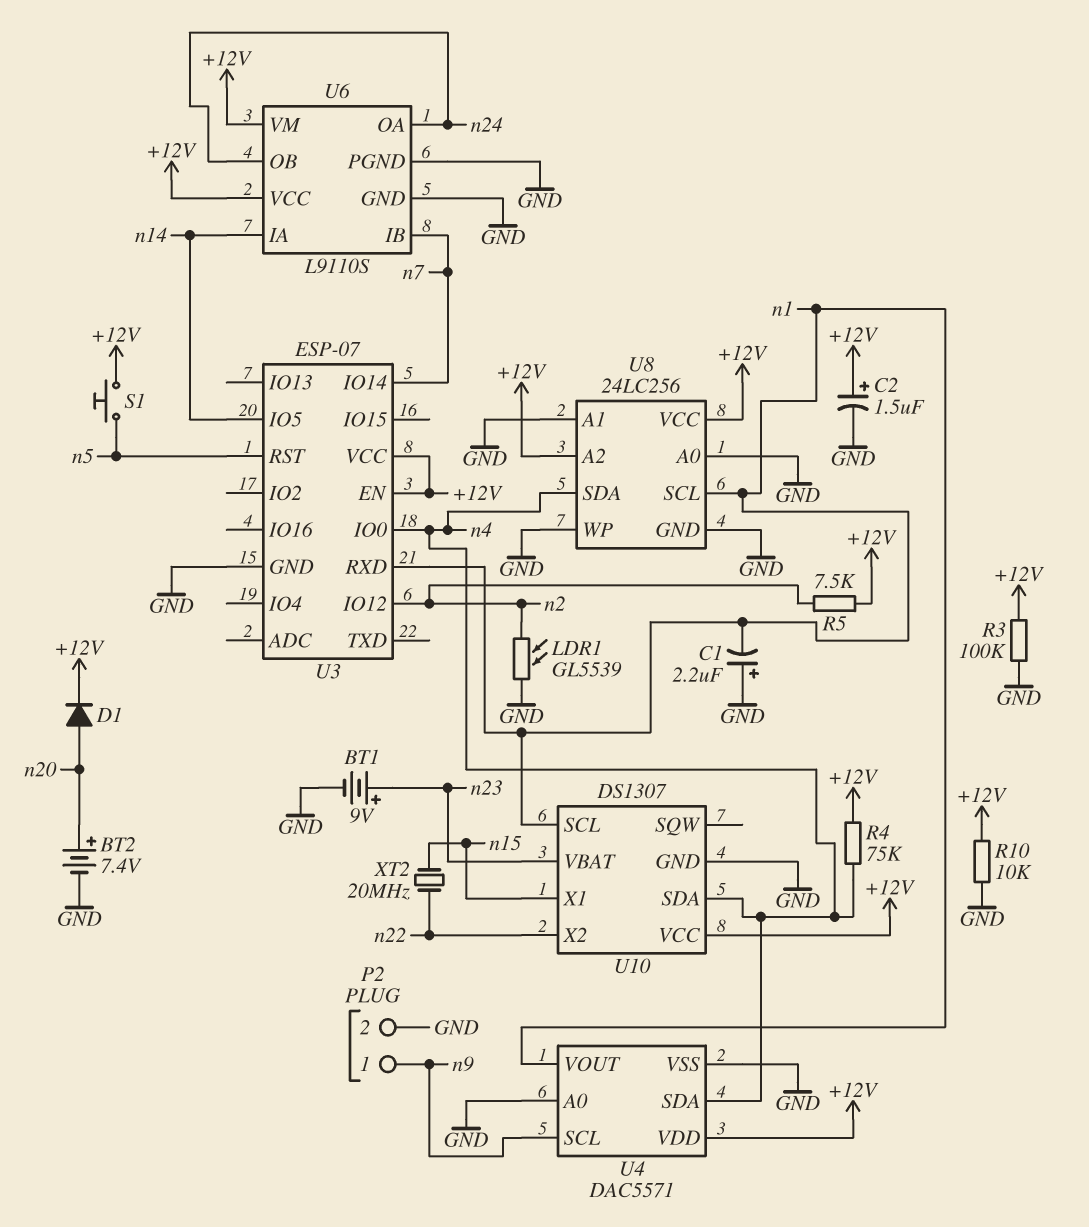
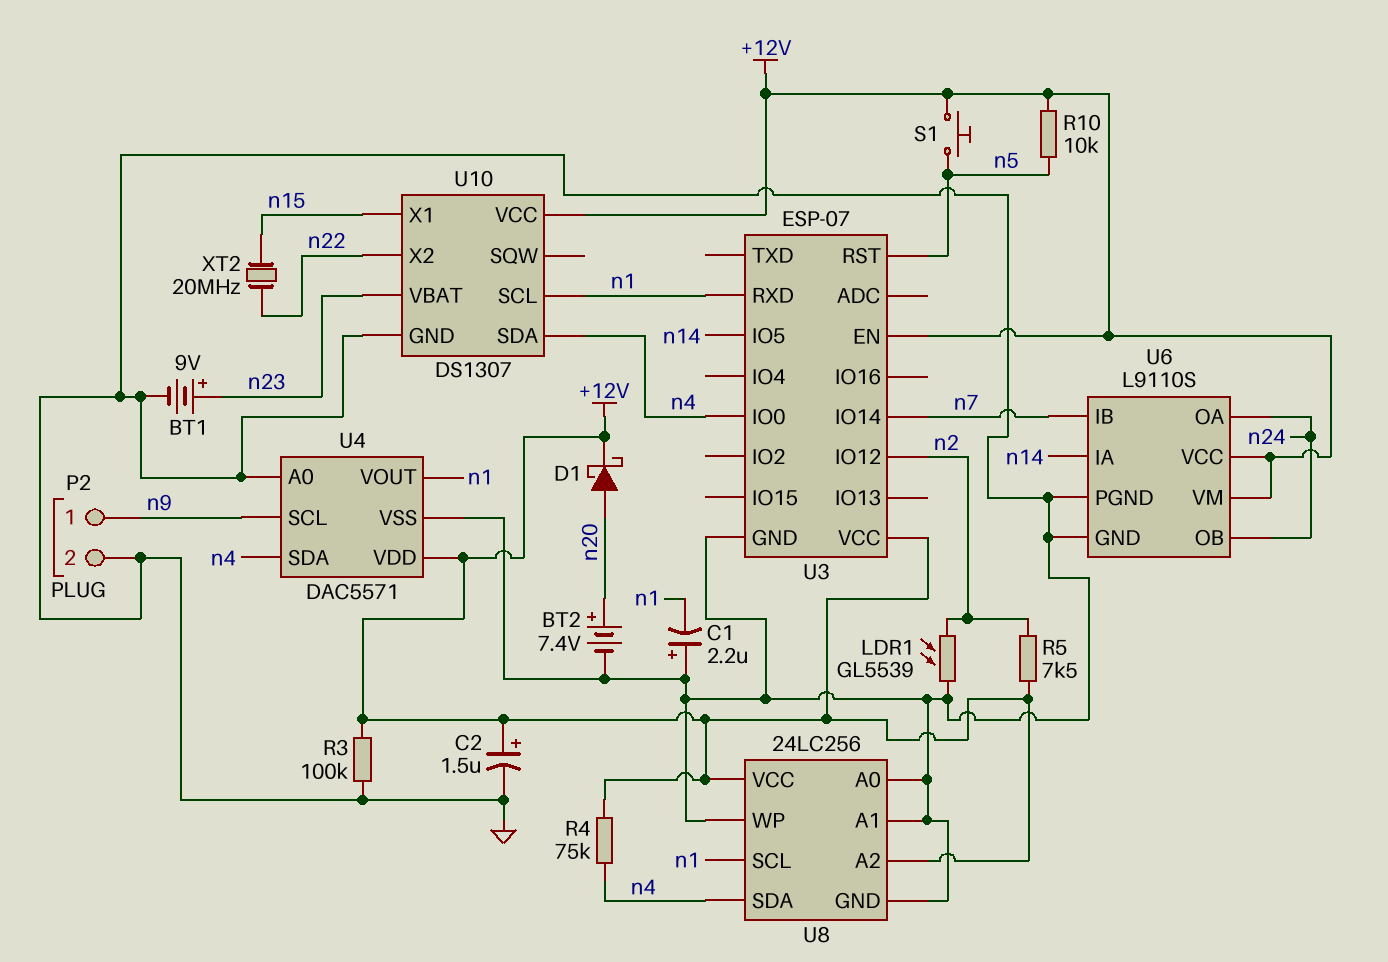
D1: diode (A n20, K +12V) -> schottky (A n20, K +12V)
R10: 10k (+12V, GND) -> 10k (+12V, n5)

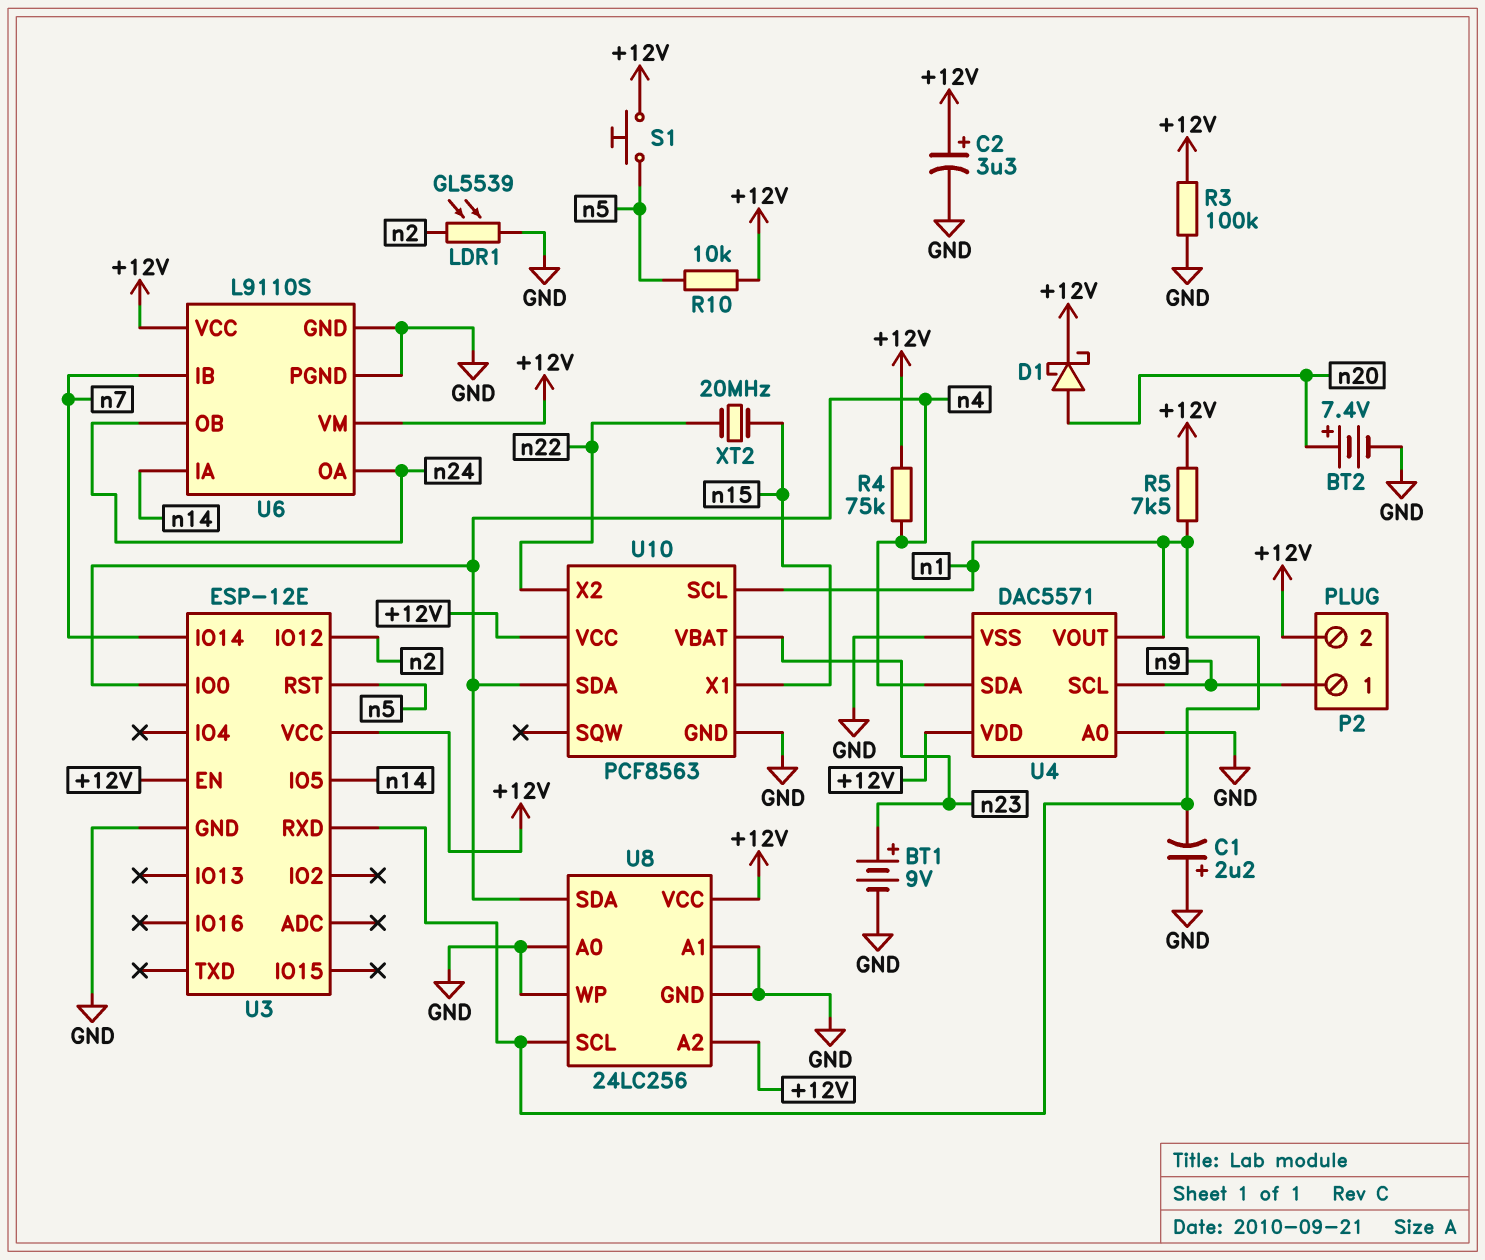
C2: 1.5uF (plus +12V, minus GND) -> 3.3uF (plus +12V, minus GND)
P2 pin 2: GND -> +12V
R5: 7.5k (+12V, n2) -> 7.5k (+12V, n1)
U3: ESP-07 -> ESP-12E
U10: DS1307 -> PCF8563

